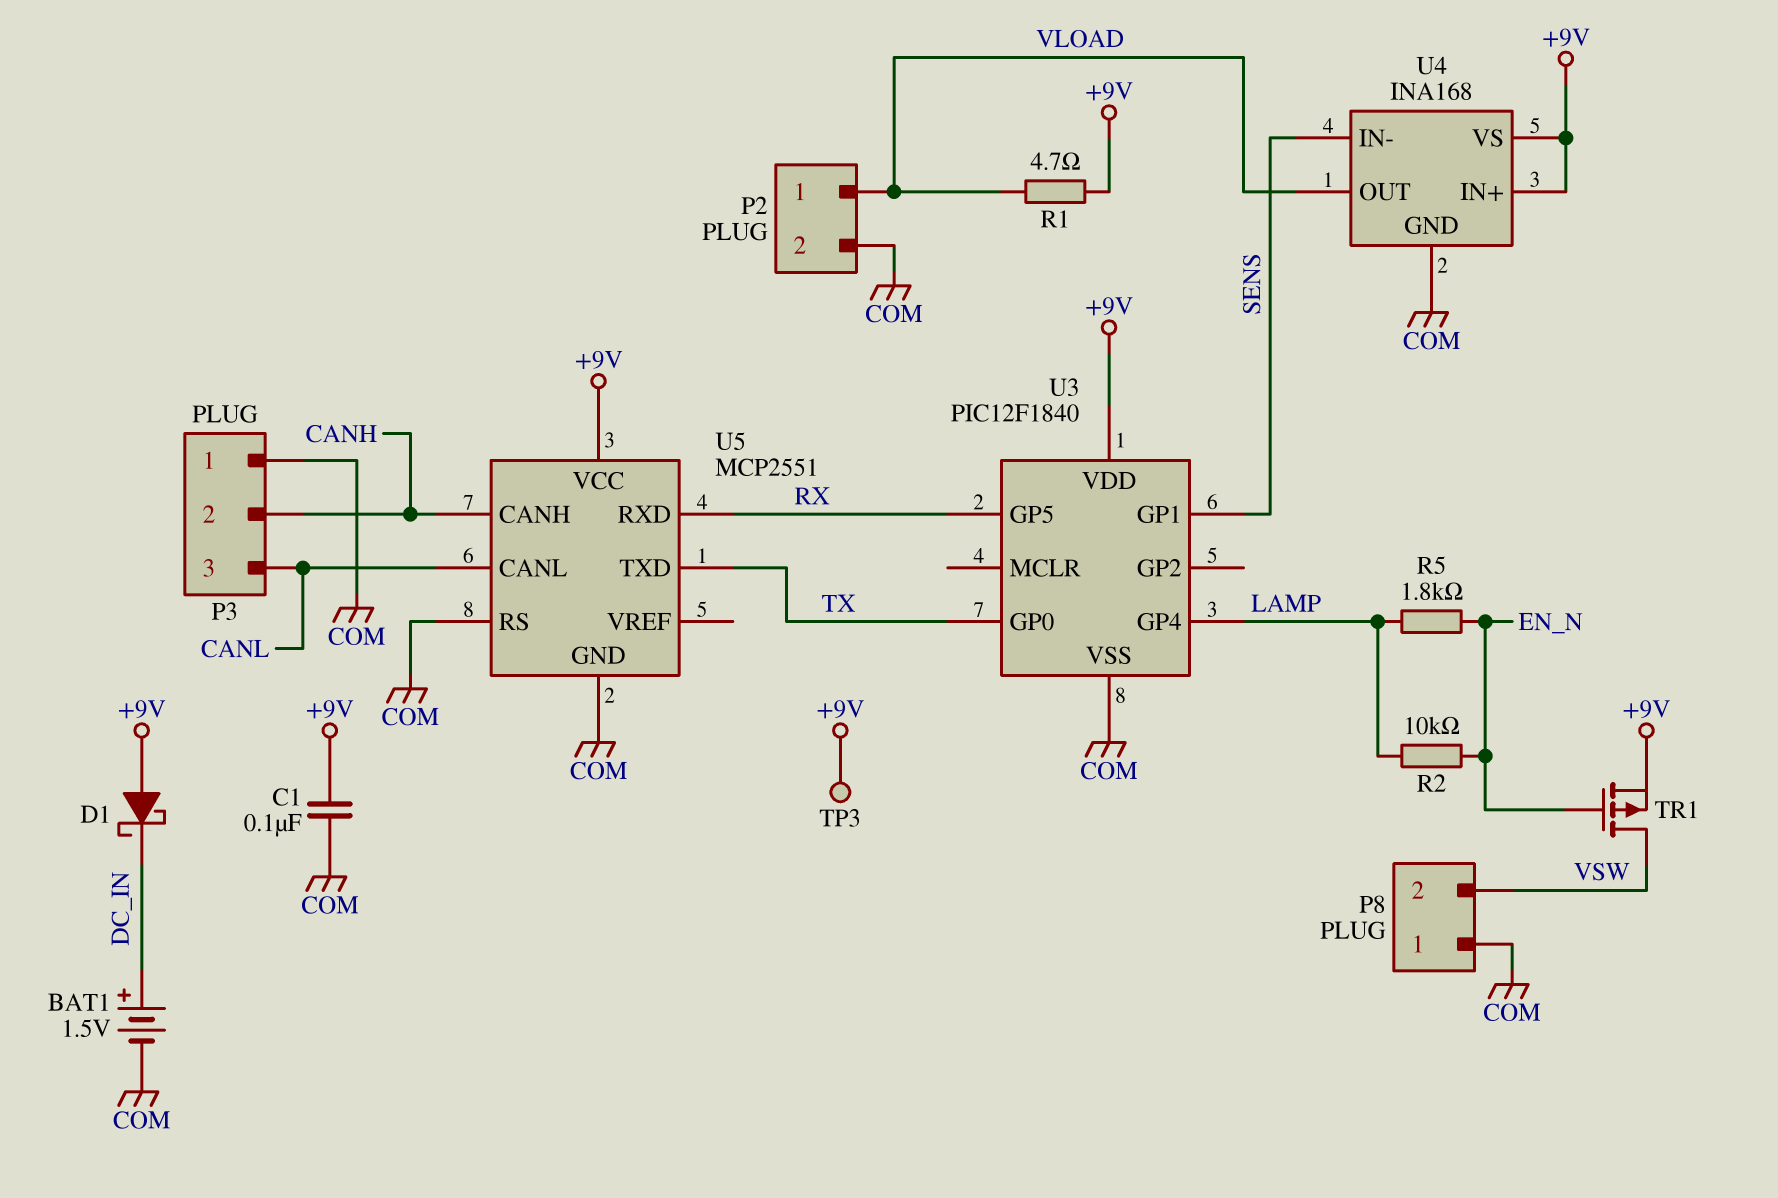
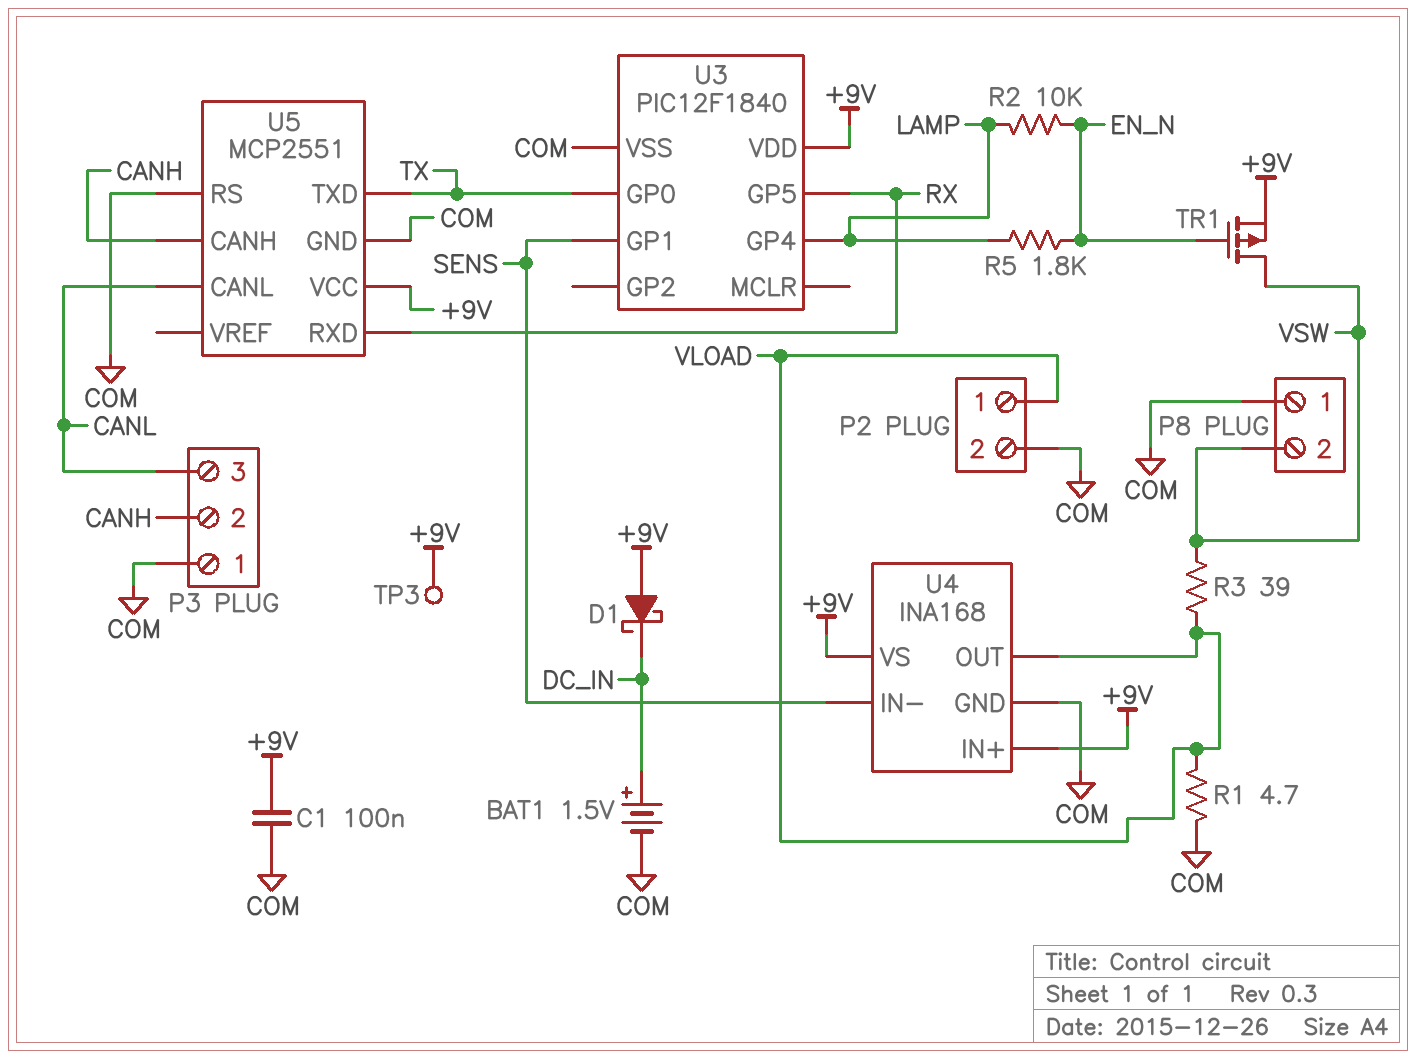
R1: 4.7 (+9V, VLOAD) -> 4.7 (COM, VLOAD)
R3: none -> 39 (VLOAD, VSW)

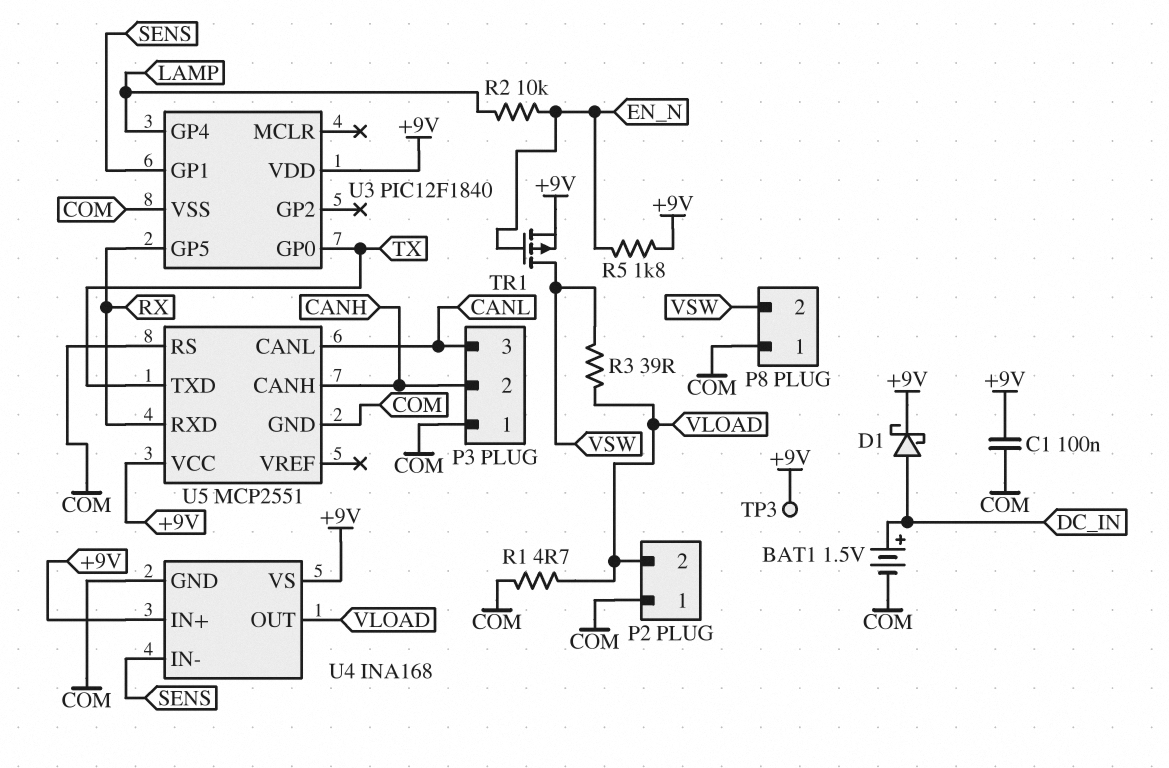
D1: schottky (A +9V, K DC_IN) -> schottky (A DC_IN, K +9V)
P2 pin 1: VLOAD -> COM
P2 pin 2: COM -> VLOAD
R5: 1.8k (EN_N, LAMP) -> 1.8k (+9V, EN_N)

